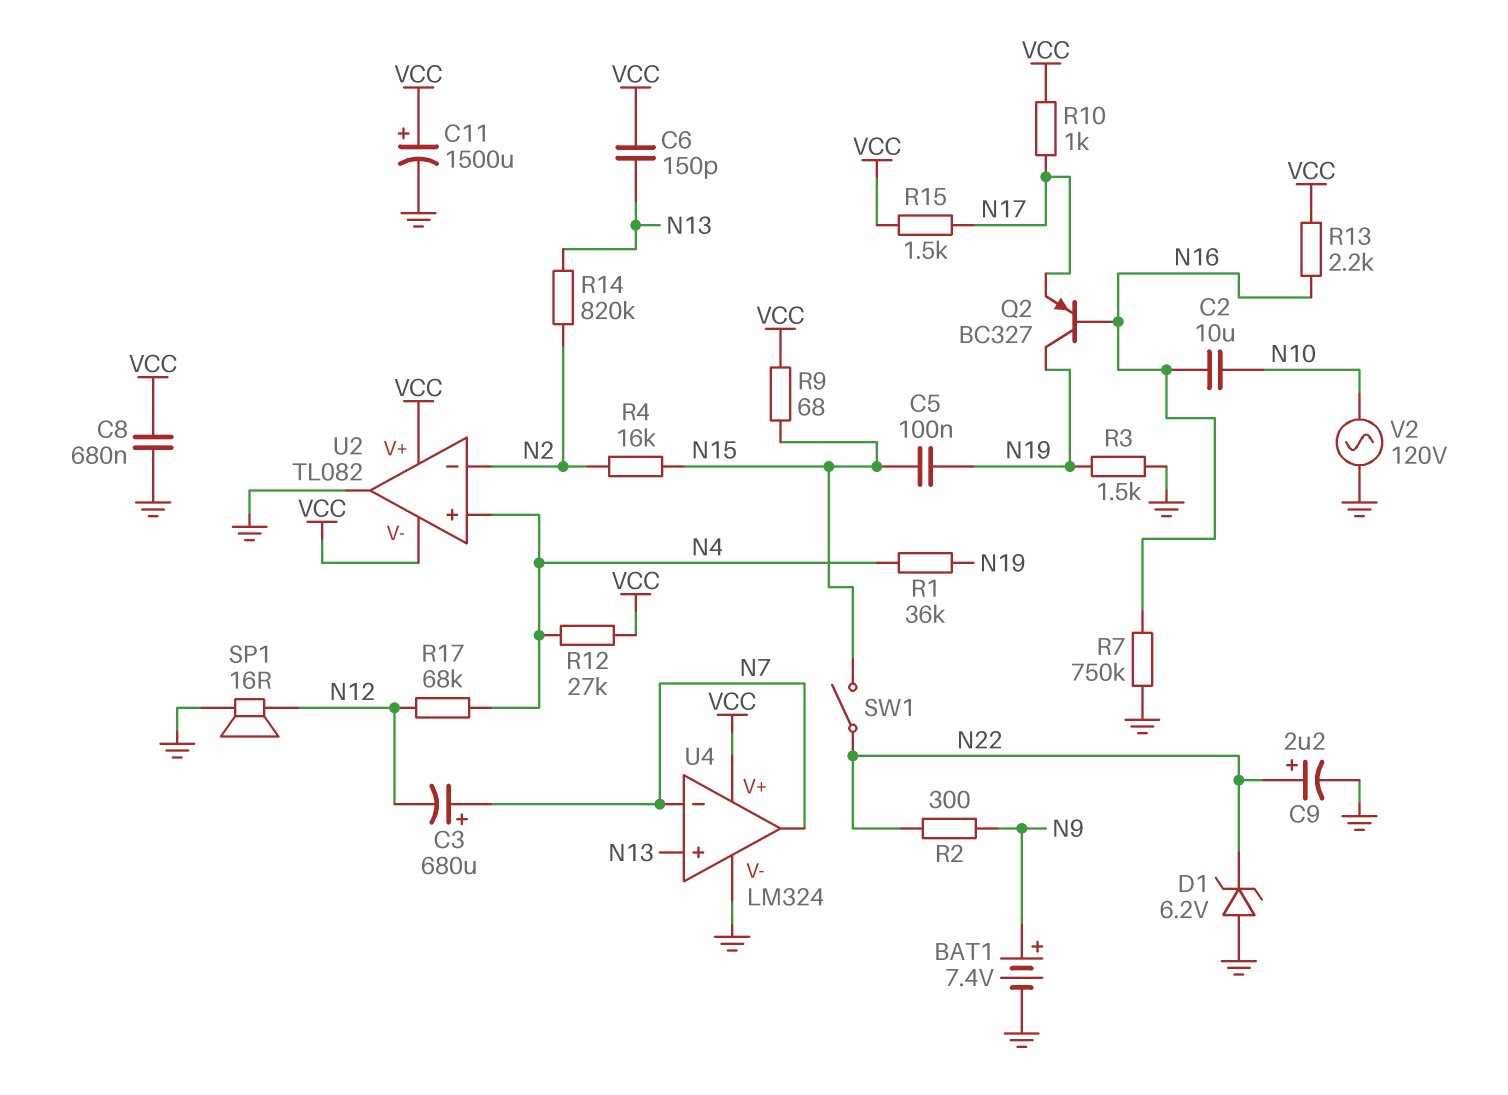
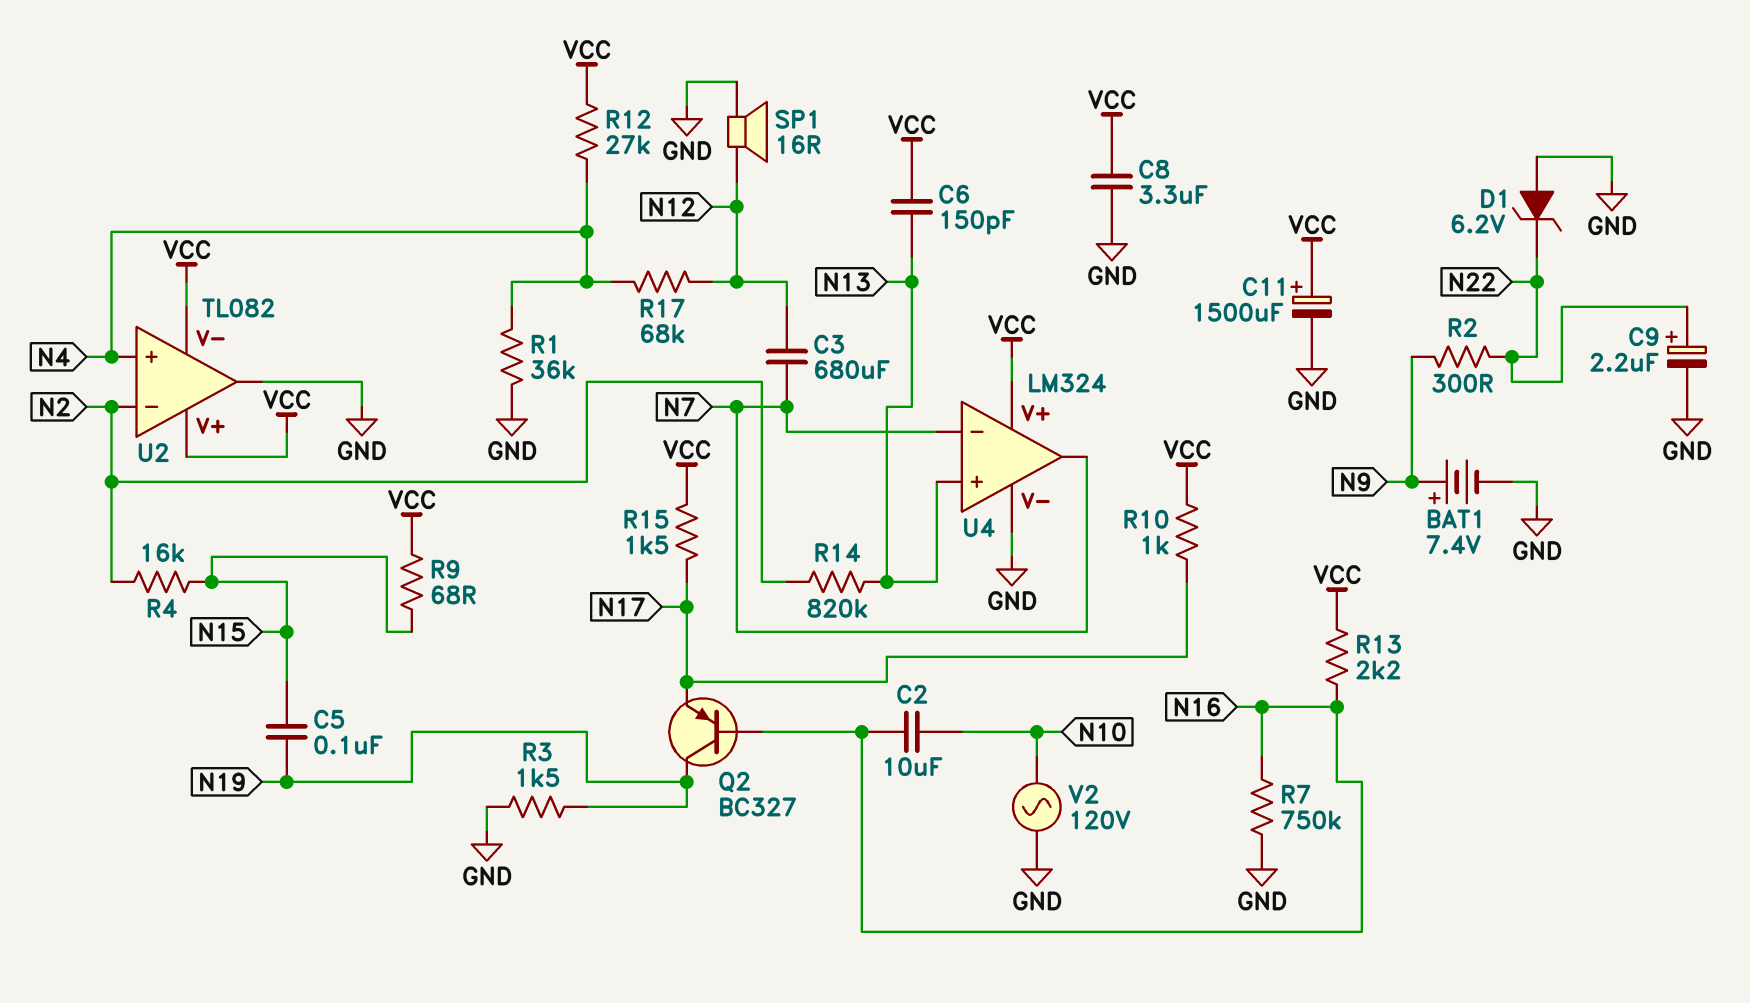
C3: 680uF (plus N7, minus N12) -> 680uF (N7, N12)
C8: 680nF (GND, VCC) -> 3.3uF (GND, VCC)
R1: 36k (N4, N19) -> 36k (GND, N4)
SW1: switch (N15, N22) -> none

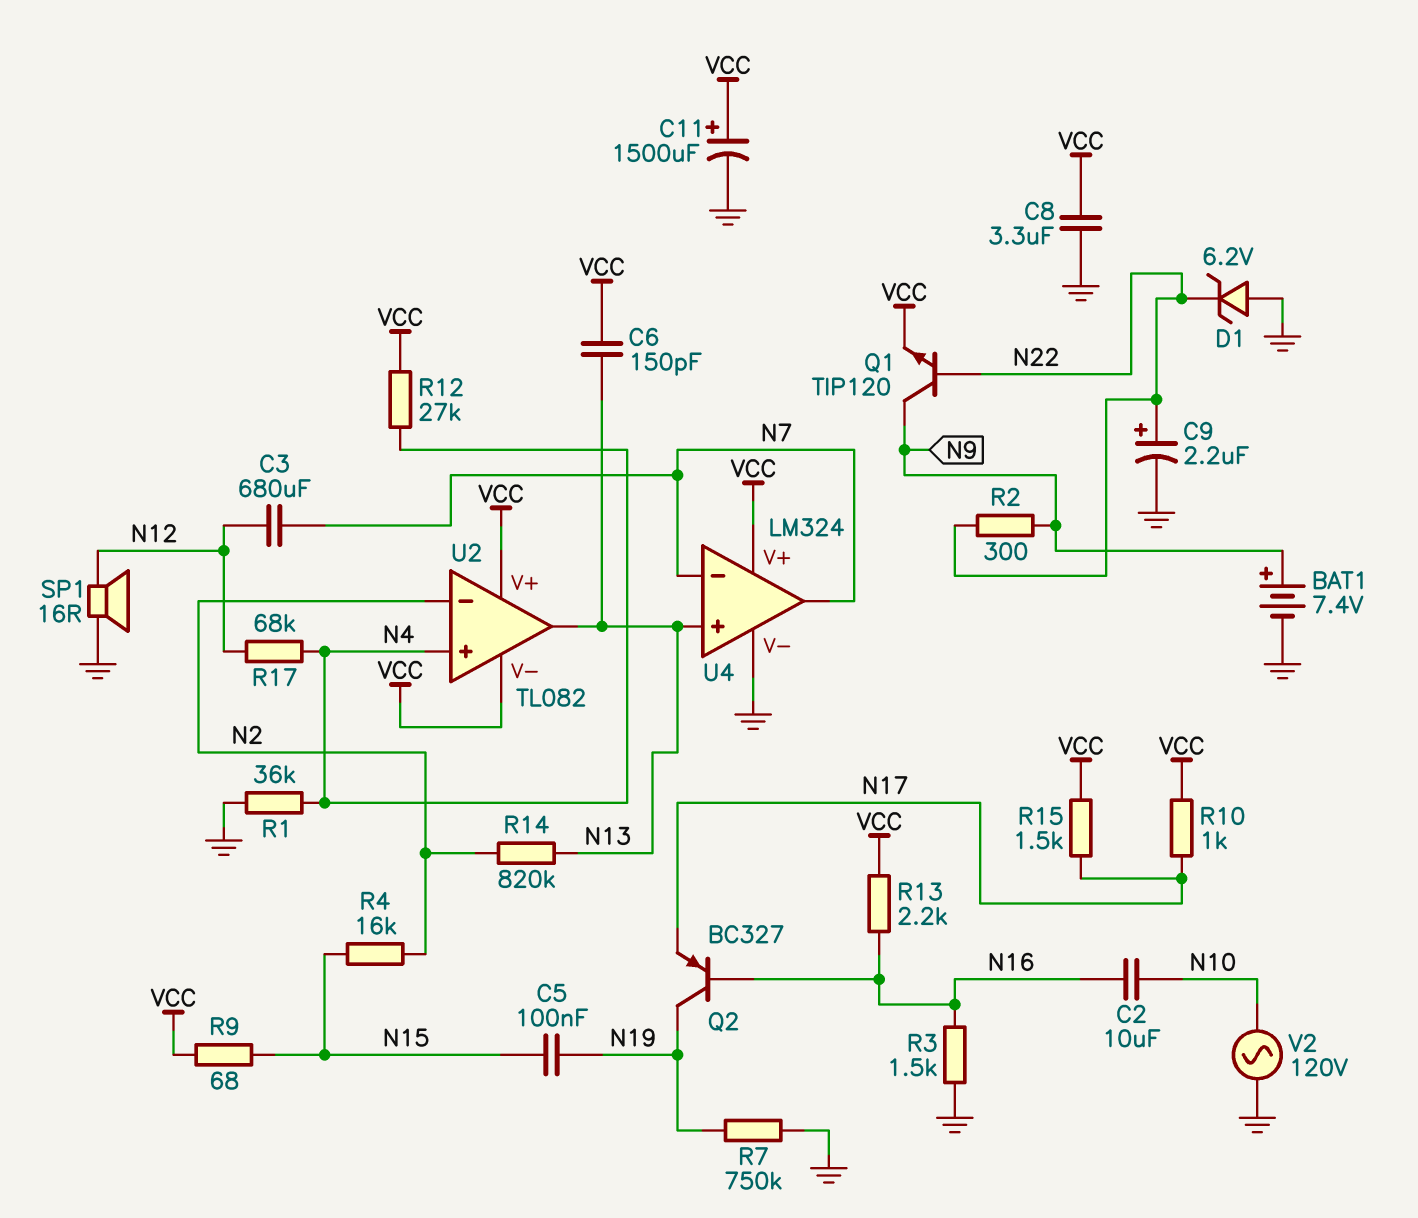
Q1: none -> NPN TIP120 (B N22, C N9, E VCC)
R3: 1.5k (GND, N19) -> 1.5k (GND, N16)
R7: 750k (GND, N16) -> 750k (GND, N19)
U2 pin out: GND -> N13

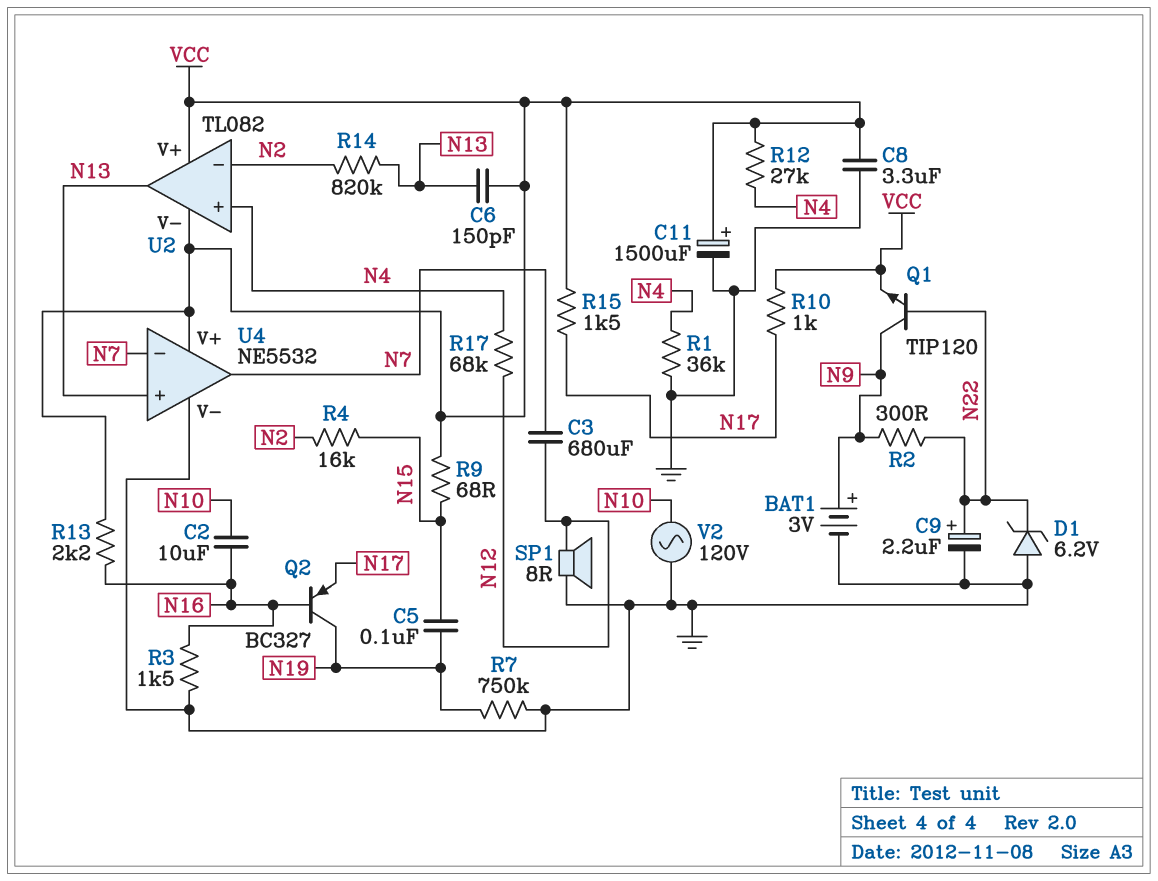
BAT1: 7.4V (plus N9, minus GND) -> 3V (plus N9, minus GND)
SP1: speaker 16R (GND, N12) -> speaker 8R (GND, N12)
U4: LM324 -> NE5532

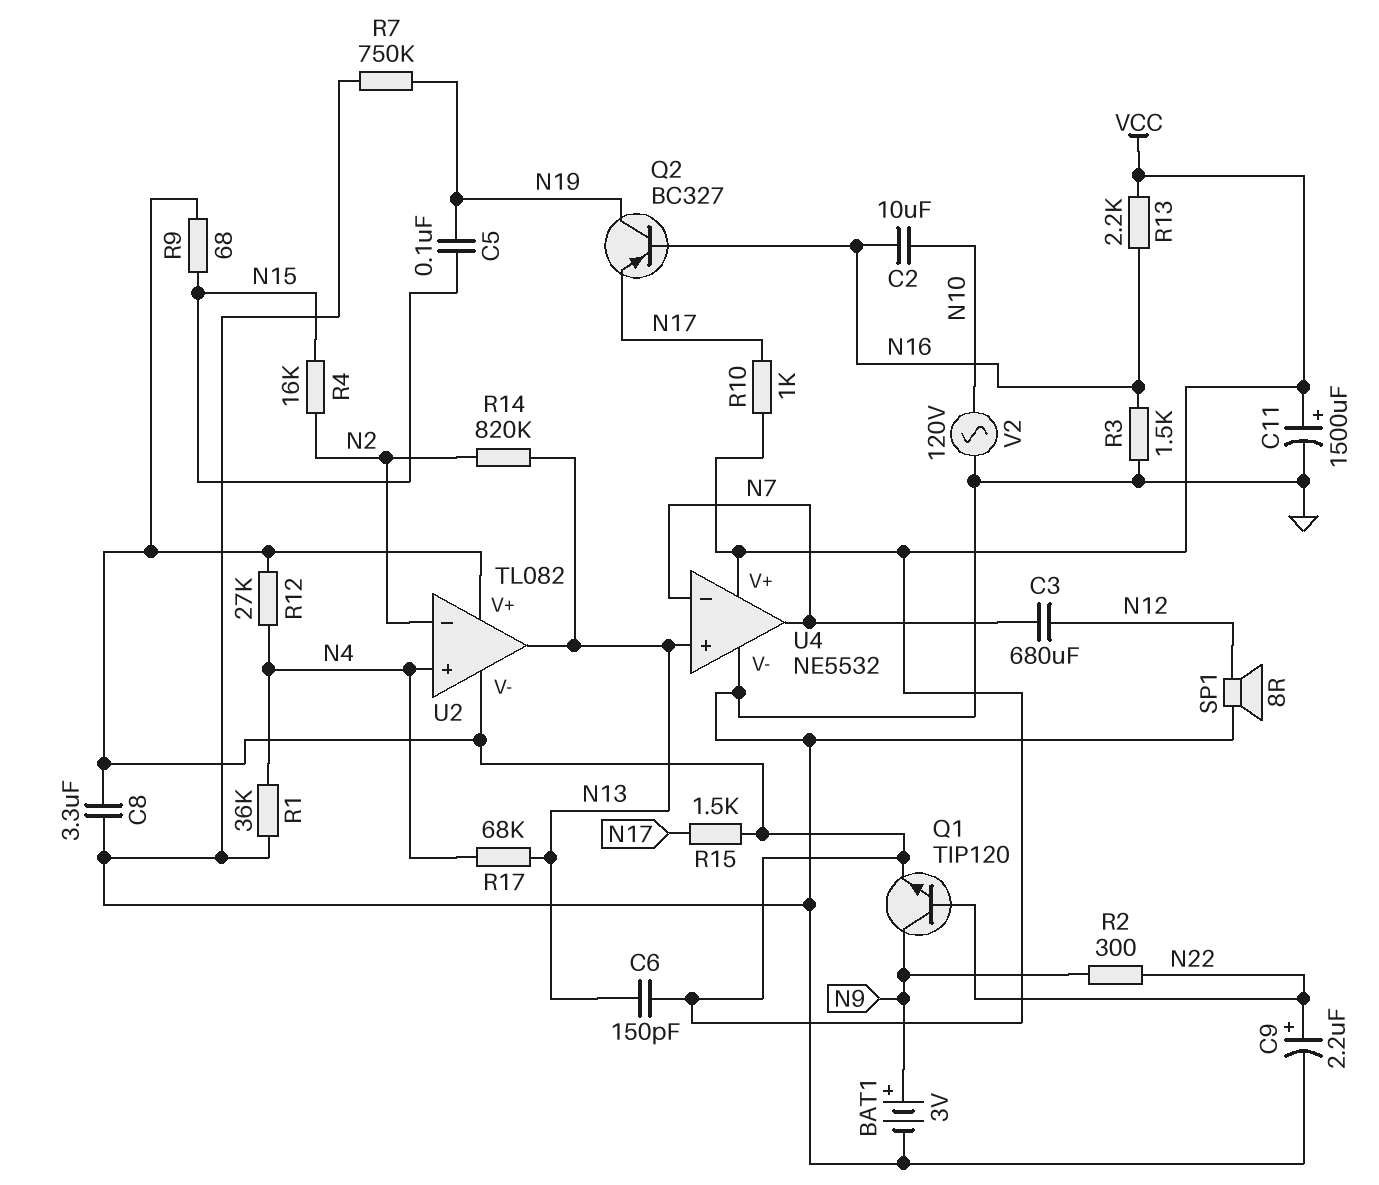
D1: zener 6.2V (A GND, K N22) -> none
R17: 68k (N4, N12) -> 68k (N4, N13)

